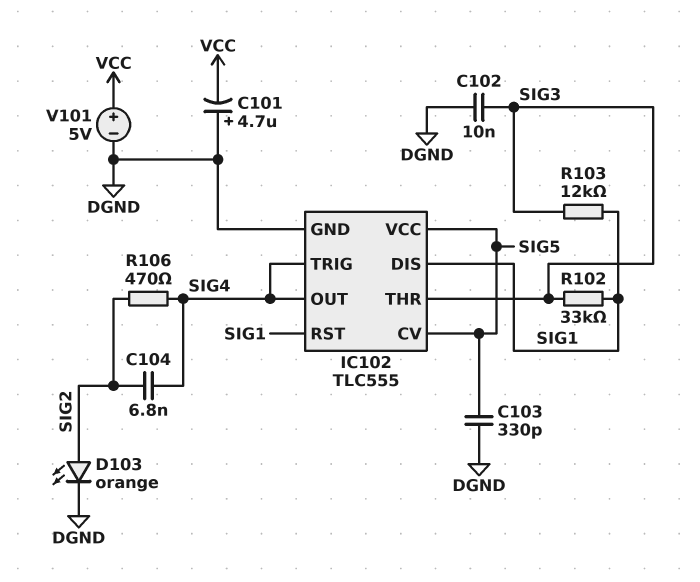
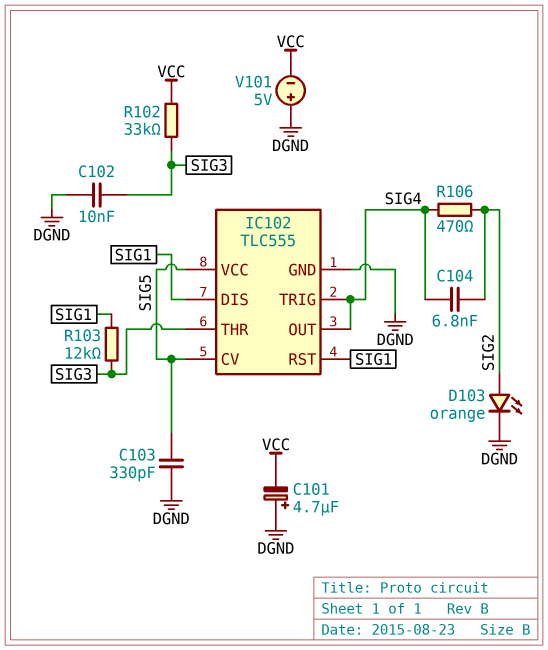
R102: 33k (SIG1, SIG3) -> 33k (SIG3, VCC)
V101: 5V (plus VCC, minus DGND) -> 5V (plus DGND, minus VCC)

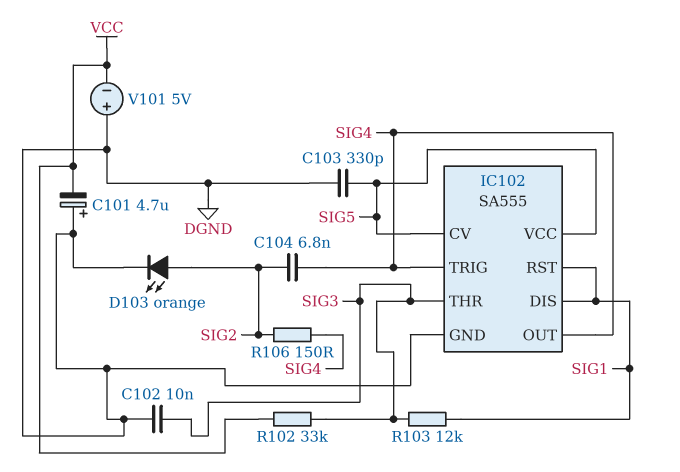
IC102: TLC555 -> SA555
R106: 470 (SIG2, SIG4) -> 150 (SIG2, SIG4)

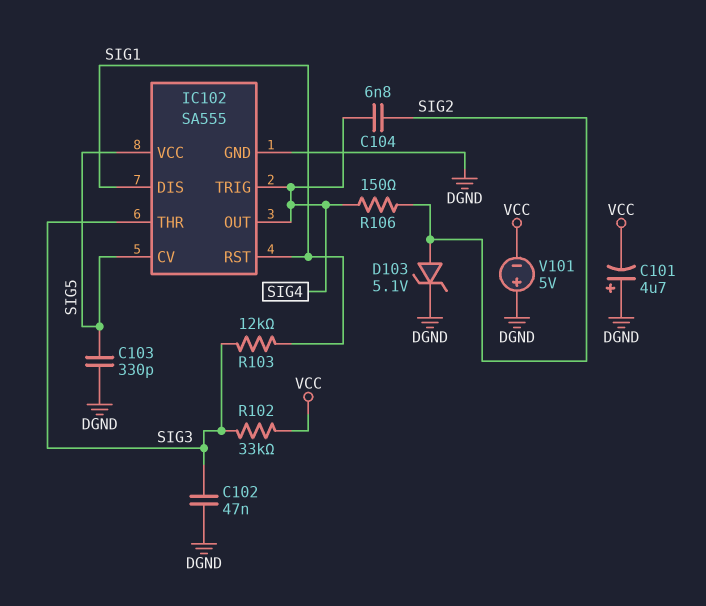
C102: 10nF (DGND, SIG3) -> 47nF (DGND, SIG3)
D103: LED orange (A SIG2, K DGND) -> zener 5.1V (A SIG2, K DGND)

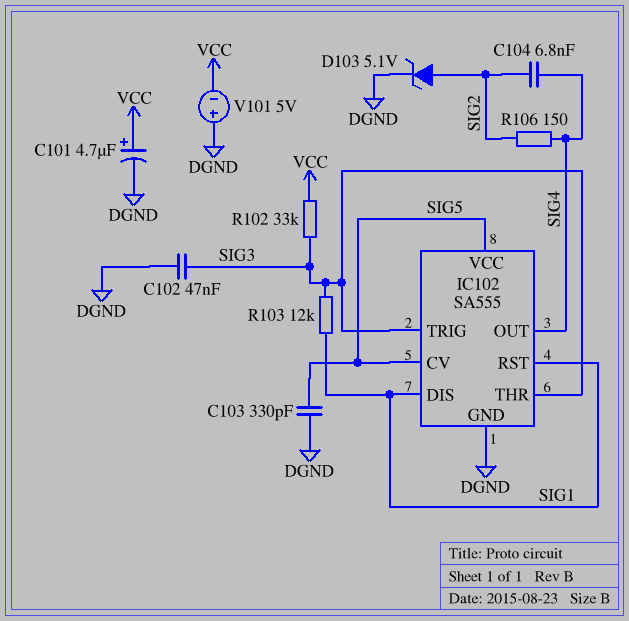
C101: 4.7uF (plus DGND, minus VCC) -> 4.7uF (plus VCC, minus DGND)
IC102 pin TRIG: SIG4 -> SIG3

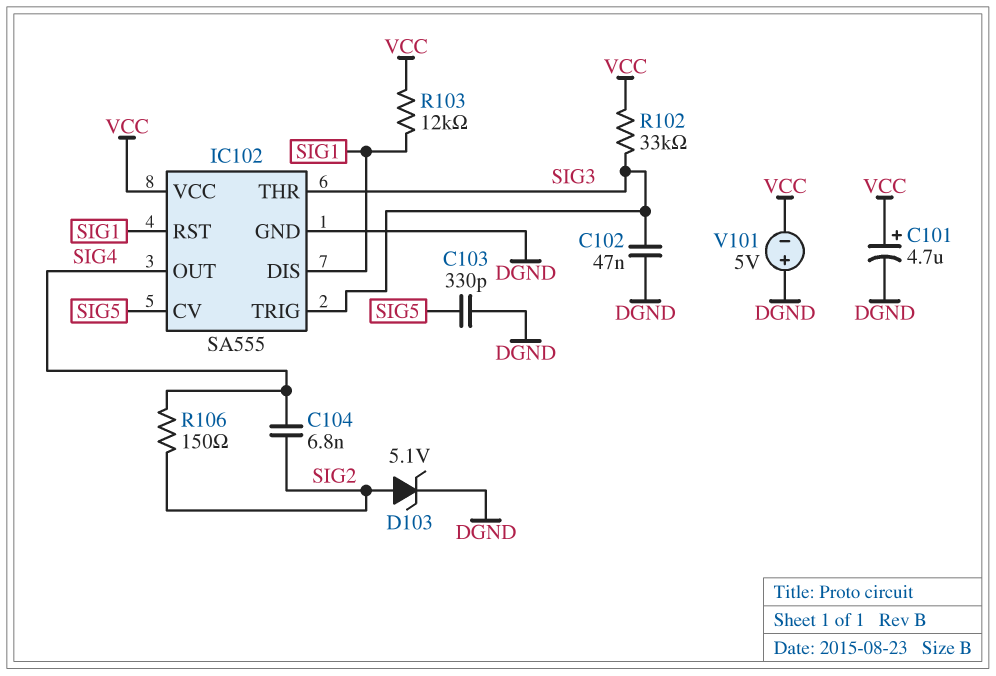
IC102 pin VCC: SIG5 -> VCC
R103: 12k (SIG1, SIG3) -> 12k (SIG1, VCC)

